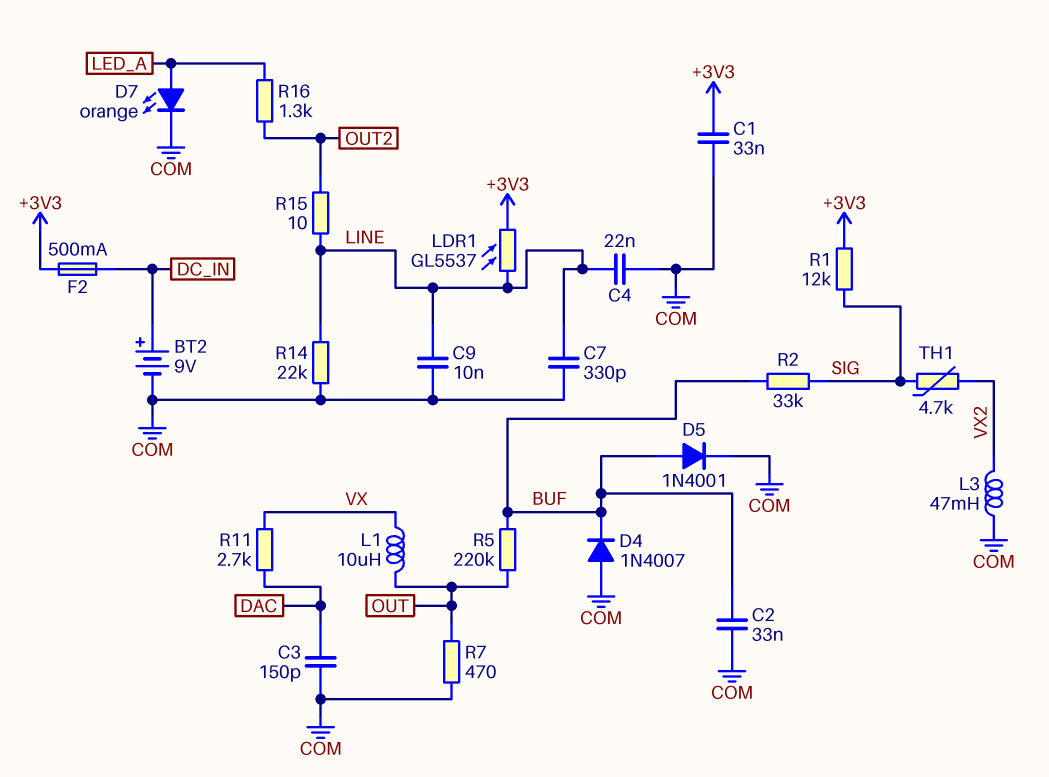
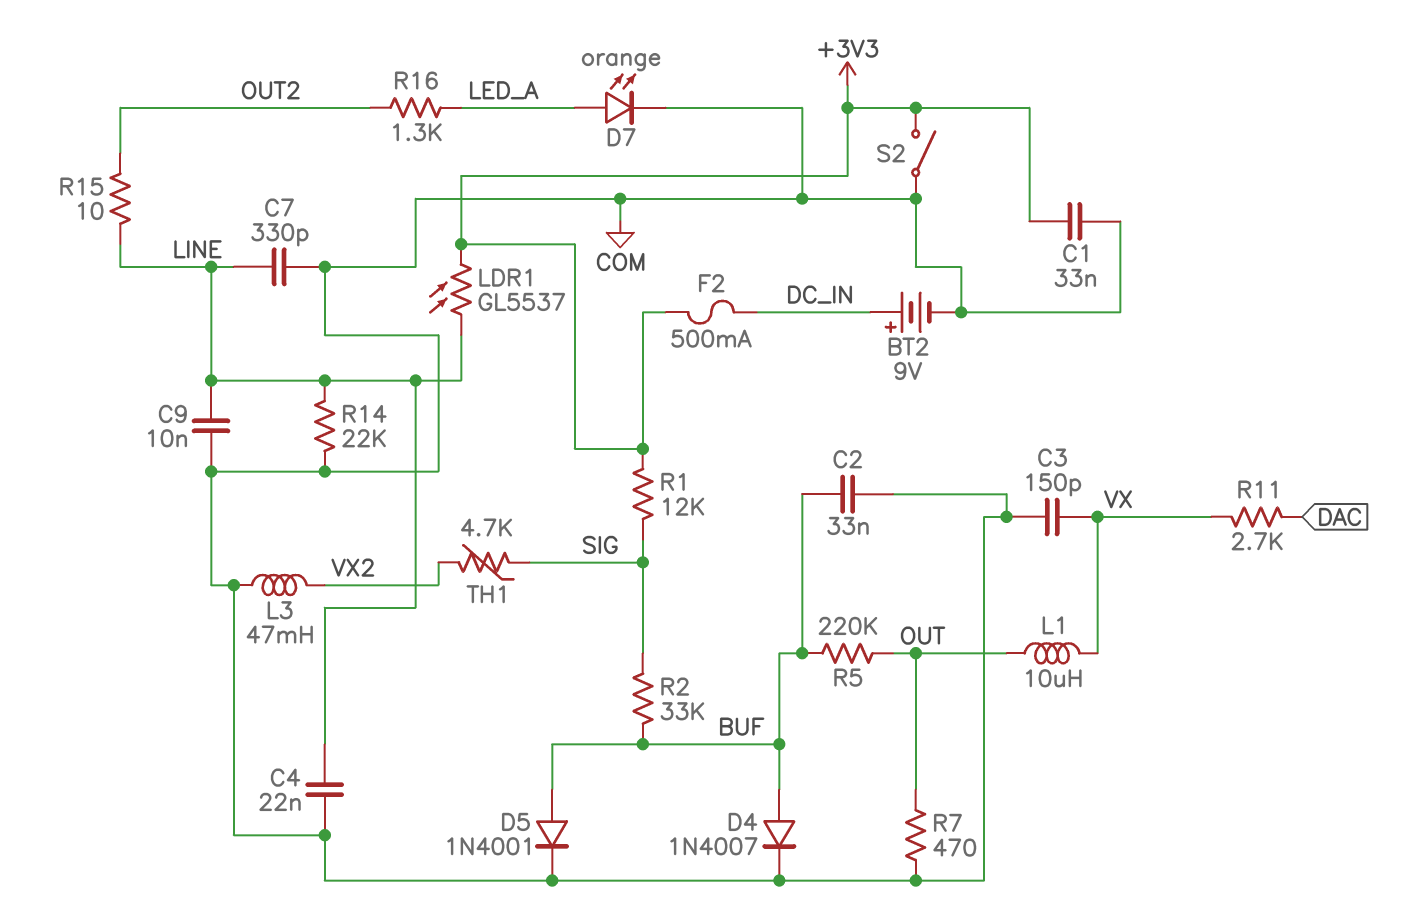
C3: 150pF (COM, DAC) -> 150pF (COM, VX)
D4: diode 1N4007 (A COM, K BUF) -> diode 1N4007 (A BUF, K COM)
S2: none -> switch (+3V3, COM)

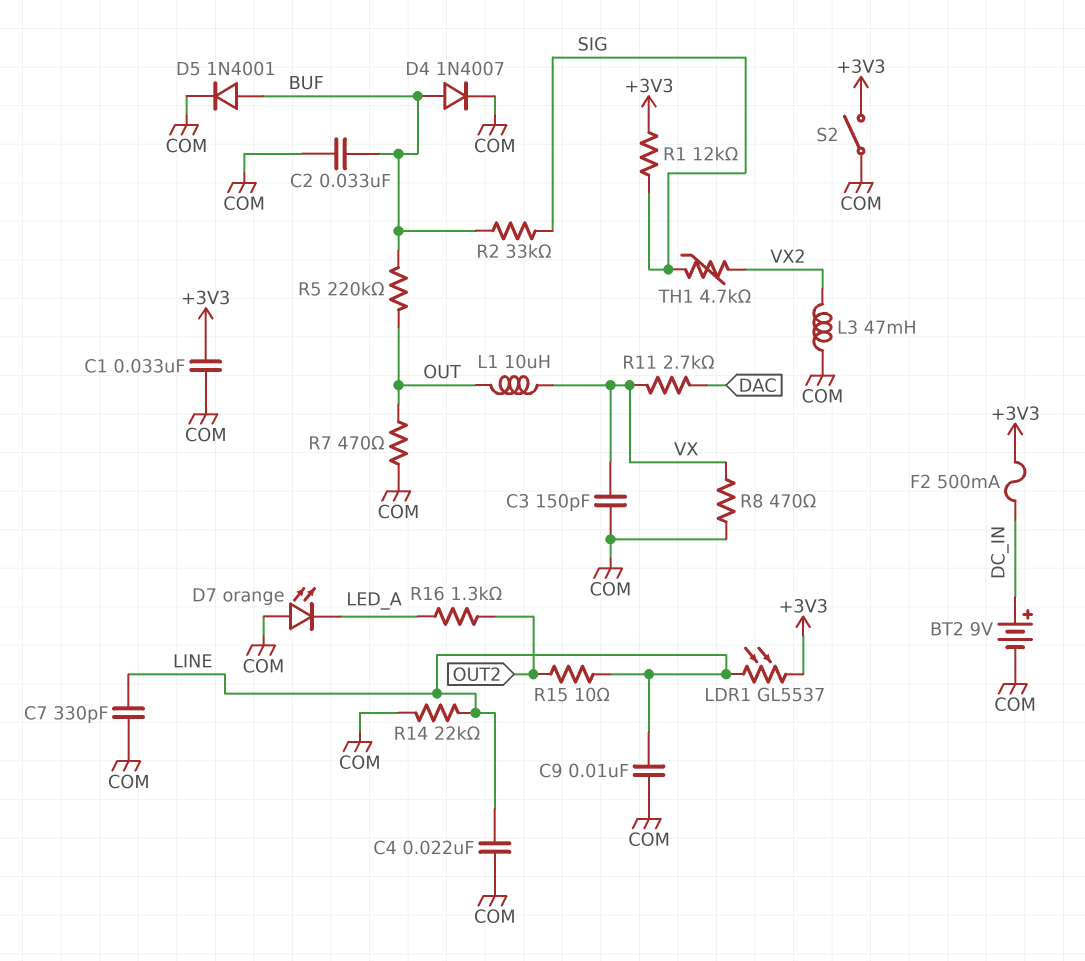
D7: LED orange (A LED_A, K COM) -> LED orange (A COM, K LED_A)
R8: none -> 470 (COM, VX)

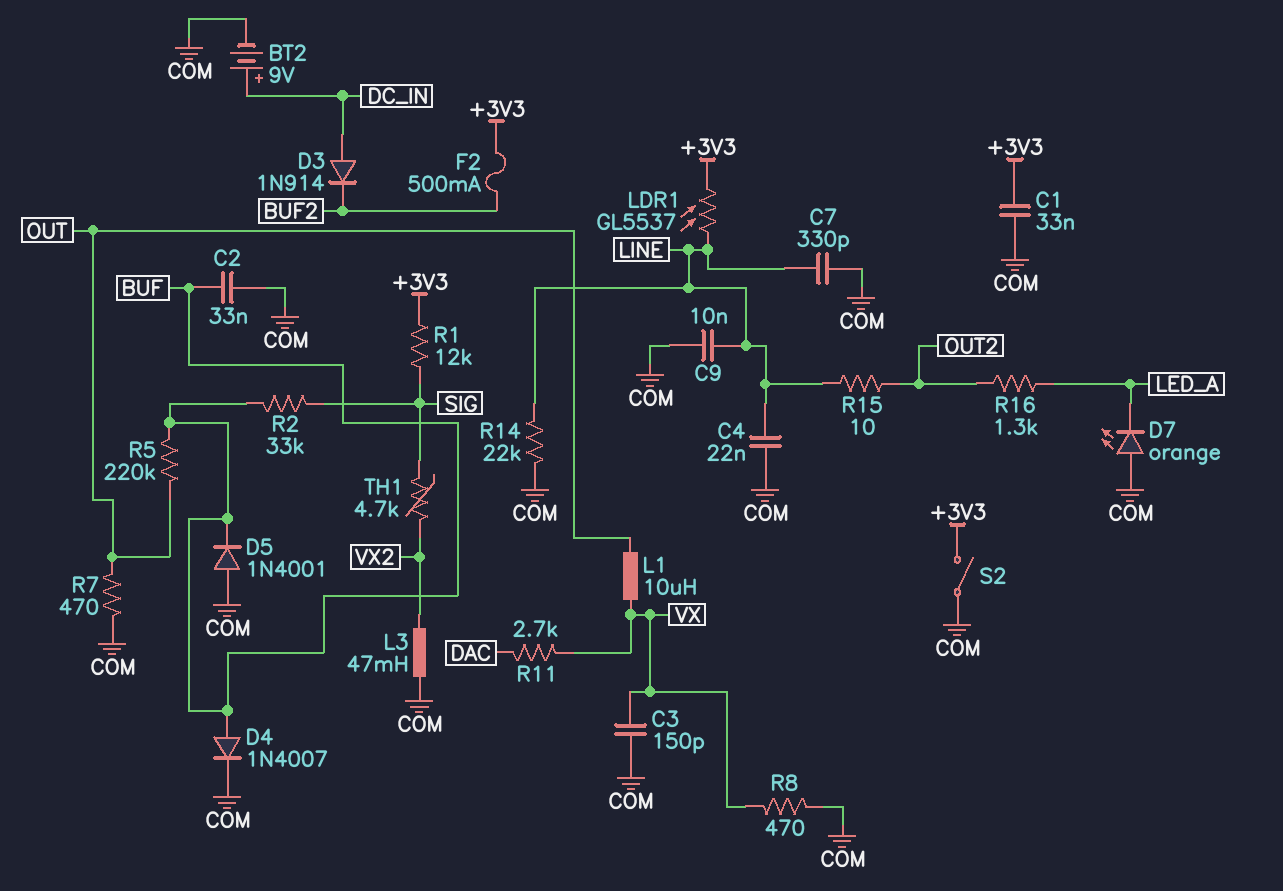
D3: none -> diode 1N914 (A DC_IN, K BUF2)
D5: diode 1N4001 (A BUF, K COM) -> diode 1N4001 (A COM, K BUF)
F2: 500mA (+3V3, DC_IN) -> 500mA (+3V3, BUF2)

